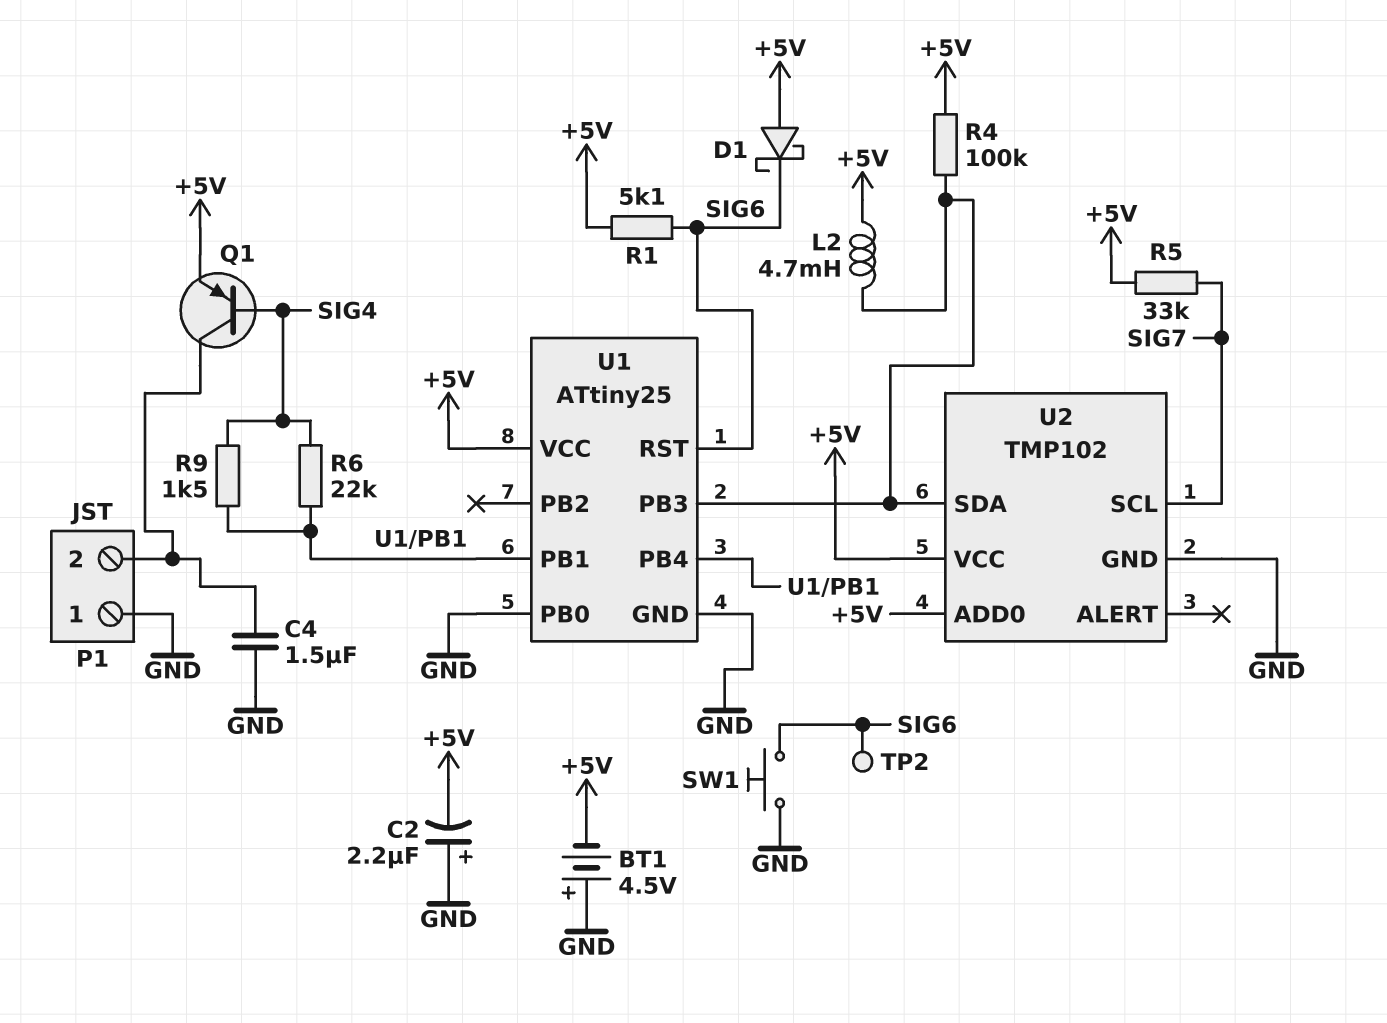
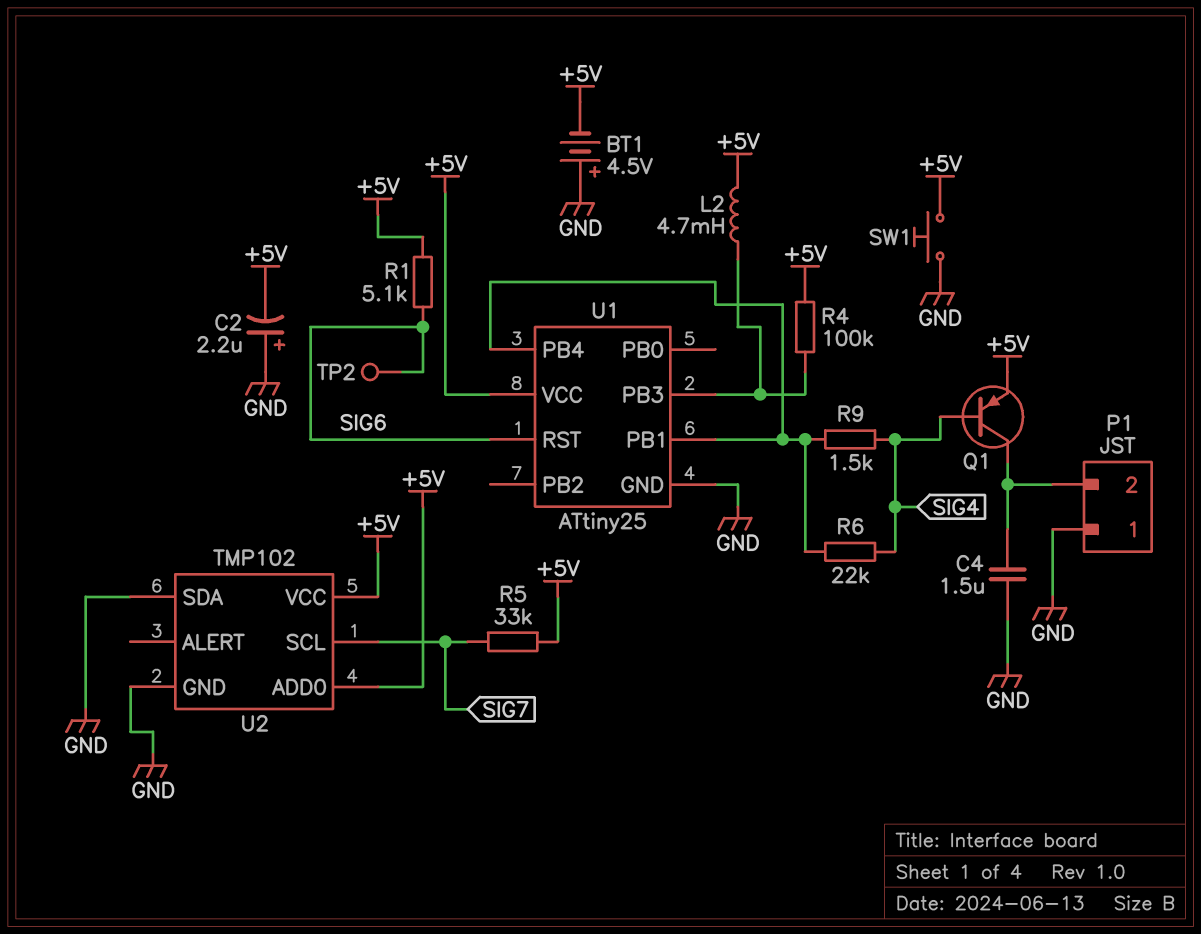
D1: schottky (A +5V, K SIG6) -> none
SW1: button (GND, SIG6) -> button (+5V, GND)
U1 pin PB0: GND -> none
U2 pin SDA: U1/PB3 -> GND

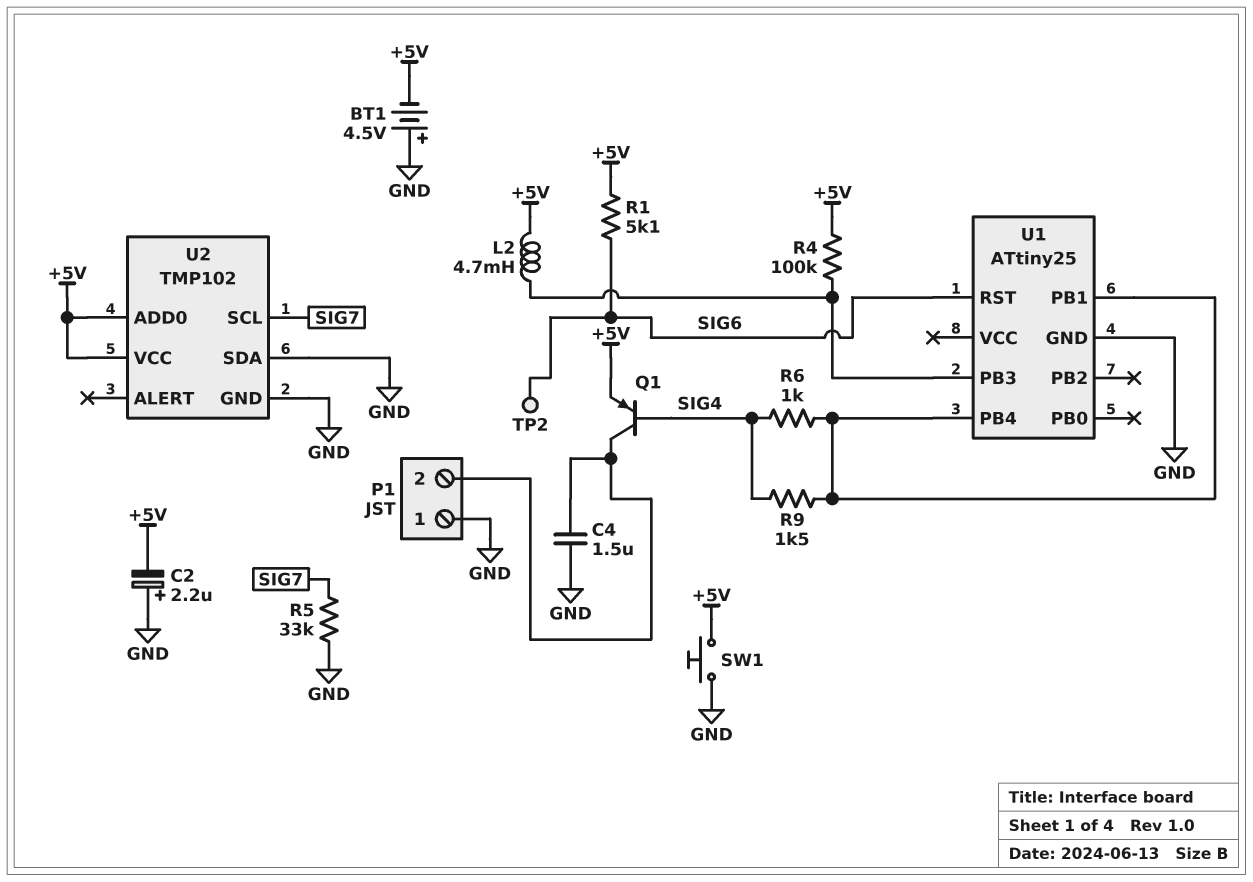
R5: 33k (+5V, SIG7) -> 33k (GND, SIG7)
R6: 22k (SIG4, U1/PB1) -> 1k (SIG4, U1/PB1)
U1 pin VCC: +5V -> none

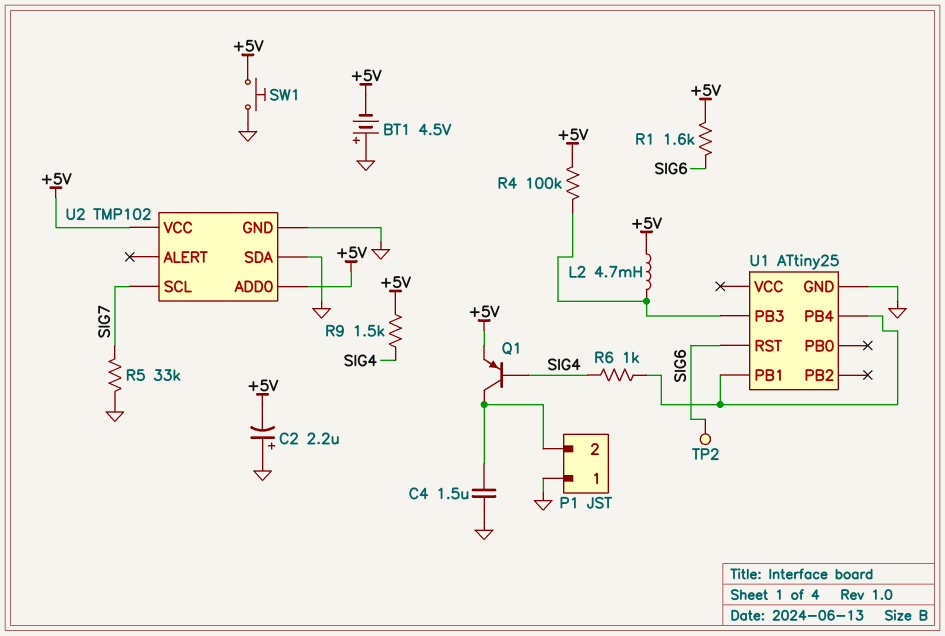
R1: 5.1k (+5V, SIG6) -> 1.6k (+5V, SIG6)
R9: 1.5k (SIG4, U1/PB1) -> 1.5k (+5V, SIG4)

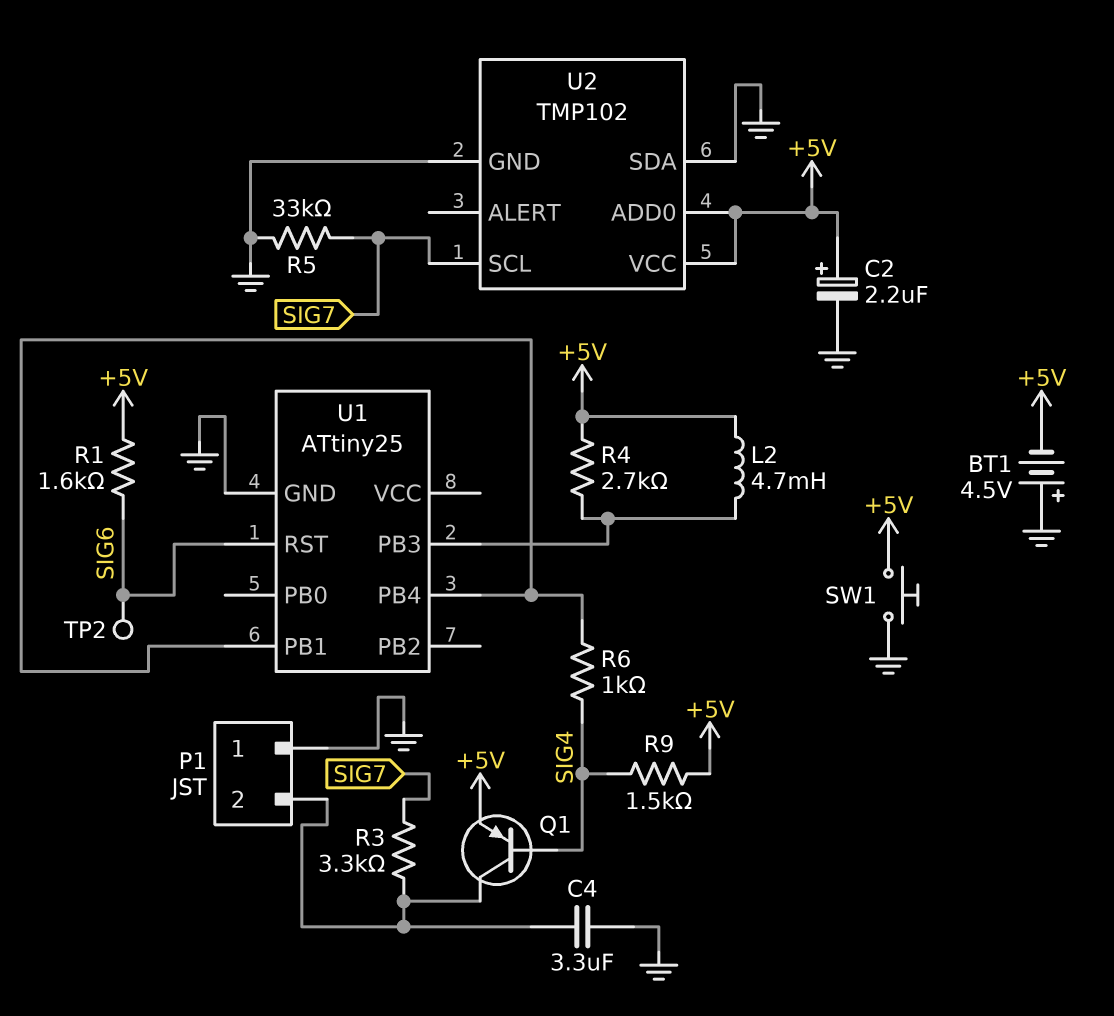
C2: 2.2uF (plus GND, minus +5V) -> 2.2uF (plus +5V, minus GND)
C4: 1.5uF (GND, P1/2) -> 3.3uF (GND, P1/2)
R3: none -> 3.3k (P1/2, SIG7)
R4: 100k (+5V, U1/PB3) -> 2.7k (+5V, U1/PB3)

